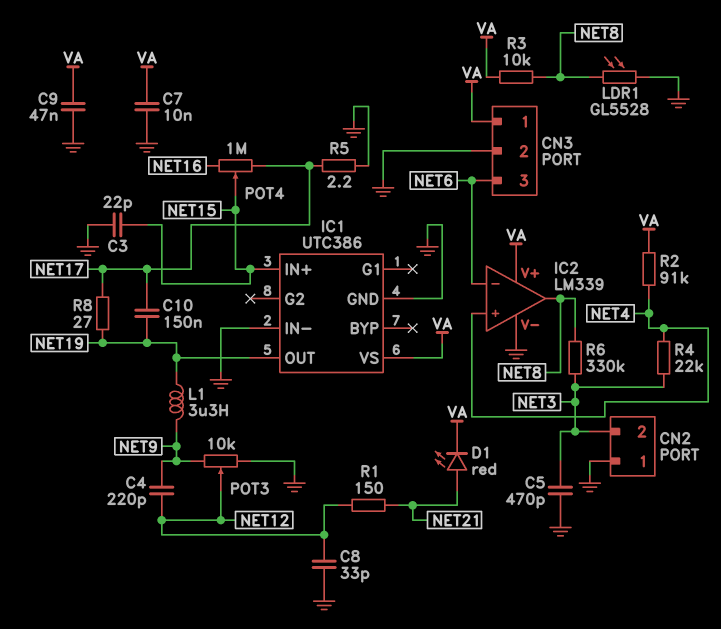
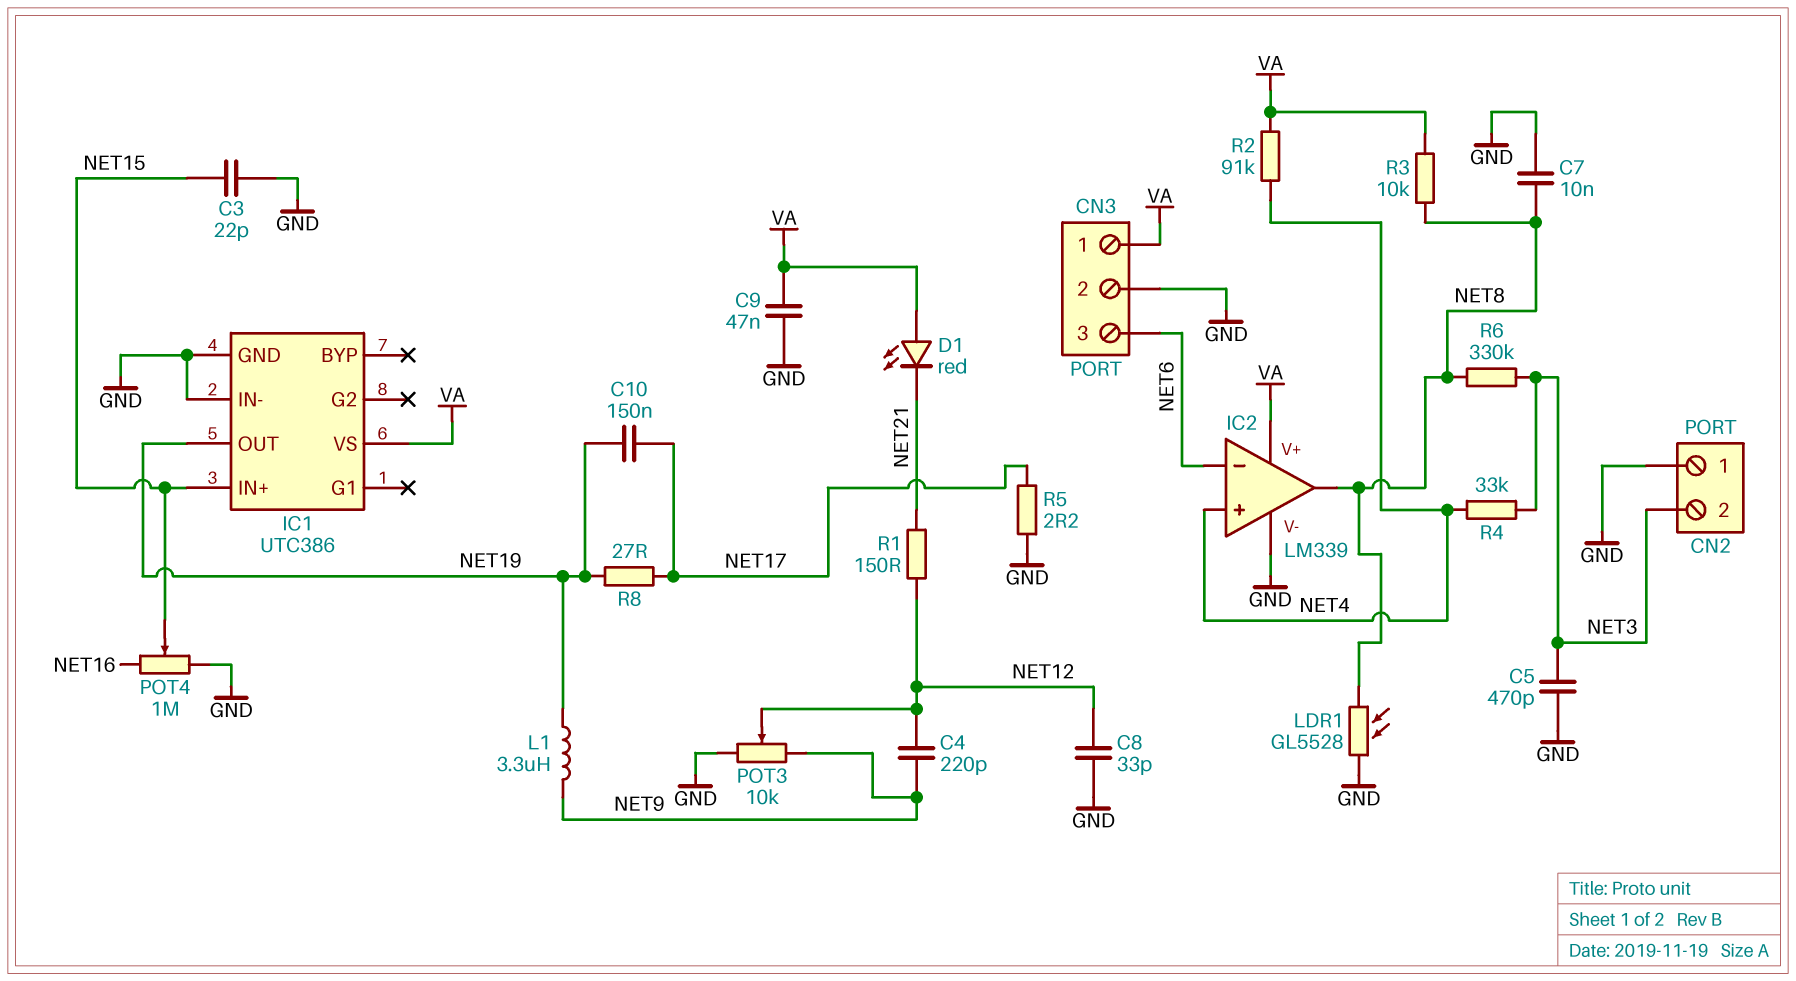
C7: 10nF (GND, VA) -> 10nF (GND, NET8)
D1: LED red (A NET21, K VA) -> LED red (A VA, K NET21)
POT4: 1M (NET16, NET17, wiper NET15) -> 1M (GND, NET16, wiper NET15)
R4: 22k (NET3, NET4) -> 33k (NET3, NET4)

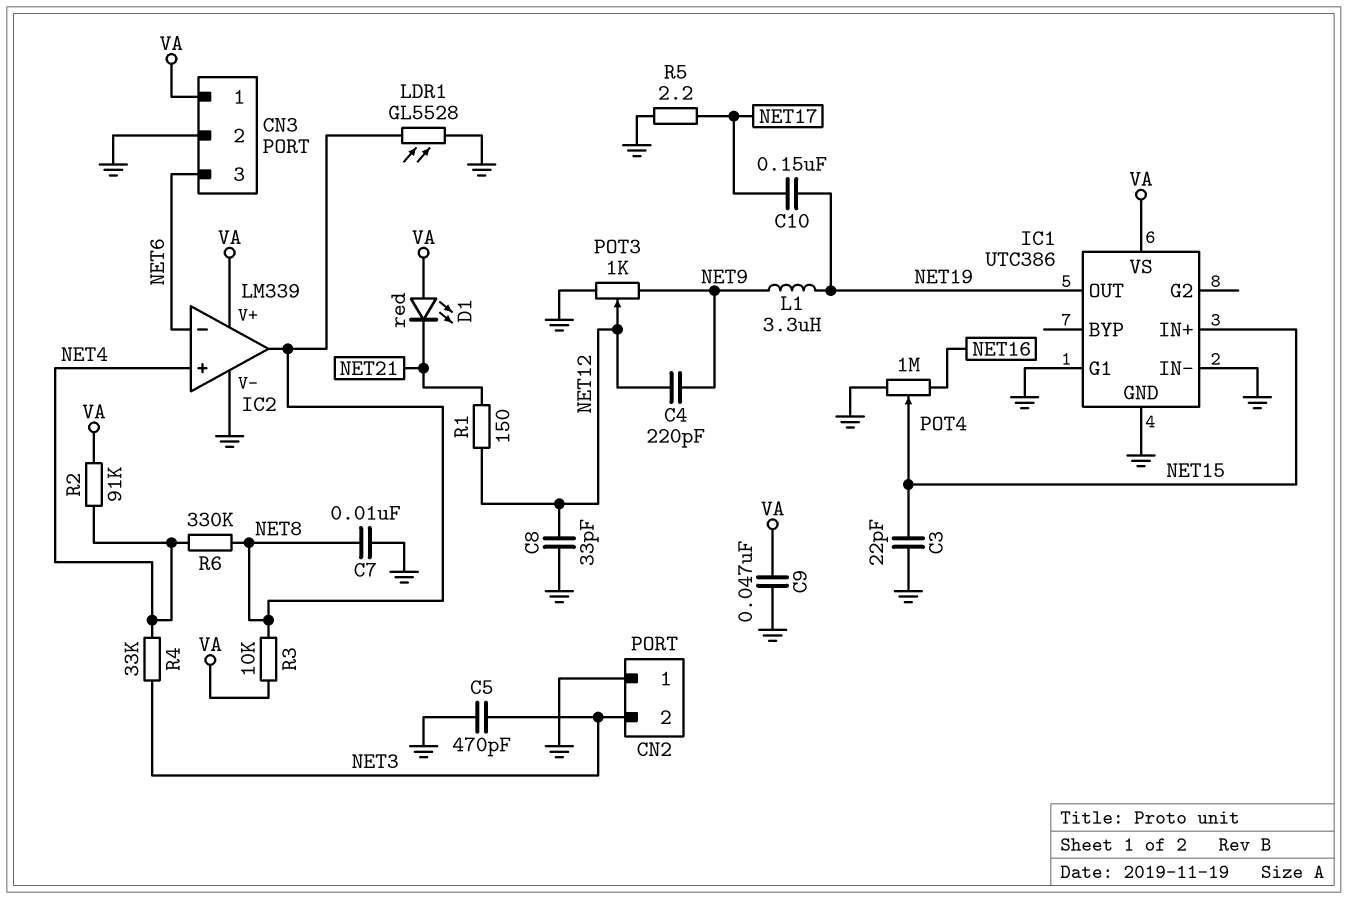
IC1 pin G1: none -> GND
POT3: 10k (GND, NET9, wiper NET12) -> 1k (GND, NET9, wiper NET12)
R6: 330k (NET3, NET8) -> 330k (NET4, NET8)
R8: 27 (NET17, NET19) -> none

